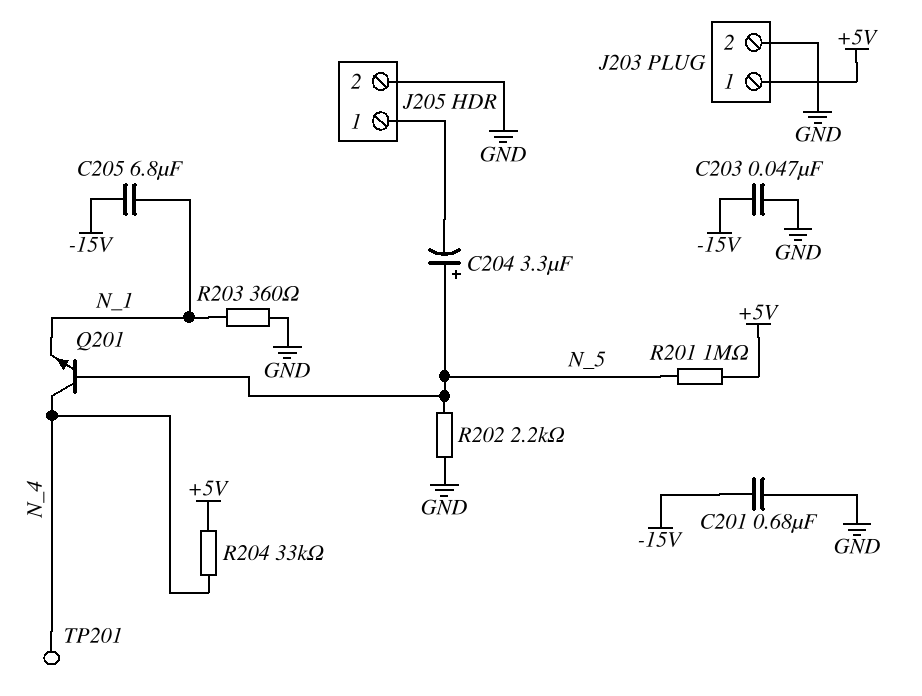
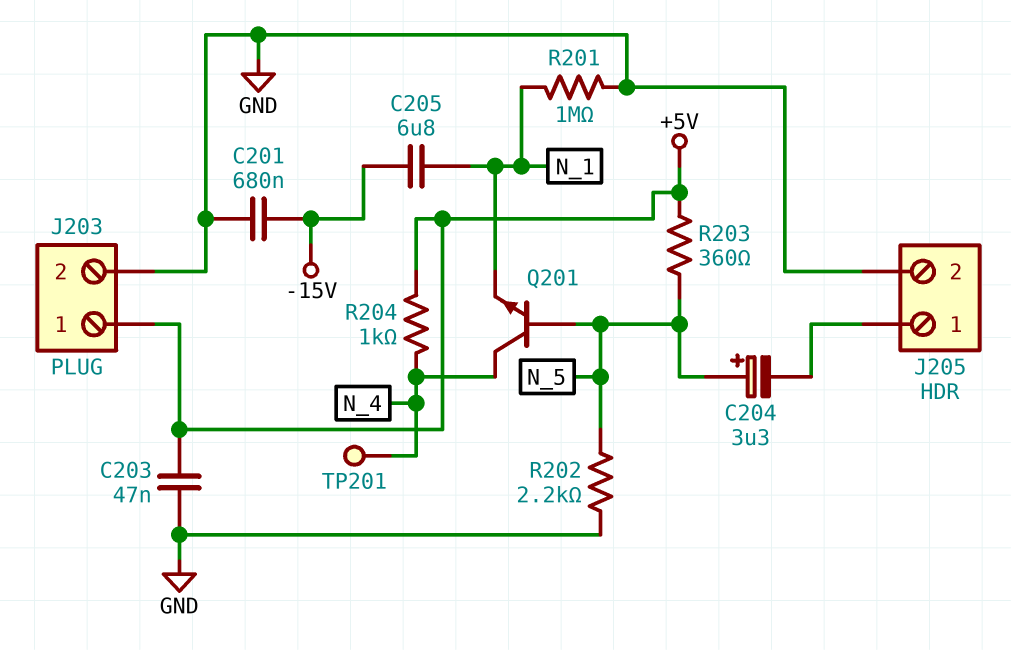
C203: 47nF (-15V, GND) -> 47nF (+5V, GND)
R201: 1M (+5V, N_5) -> 1M (GND, N_1)
R203: 360 (GND, N_1) -> 360 (+5V, N_5)
R204: 33k (+5V, N_4) -> 1k (+5V, N_4)

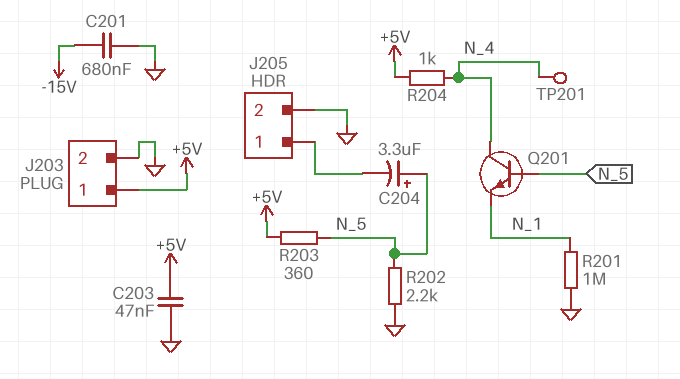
C205: 6.8uF (-15V, N_1) -> none

